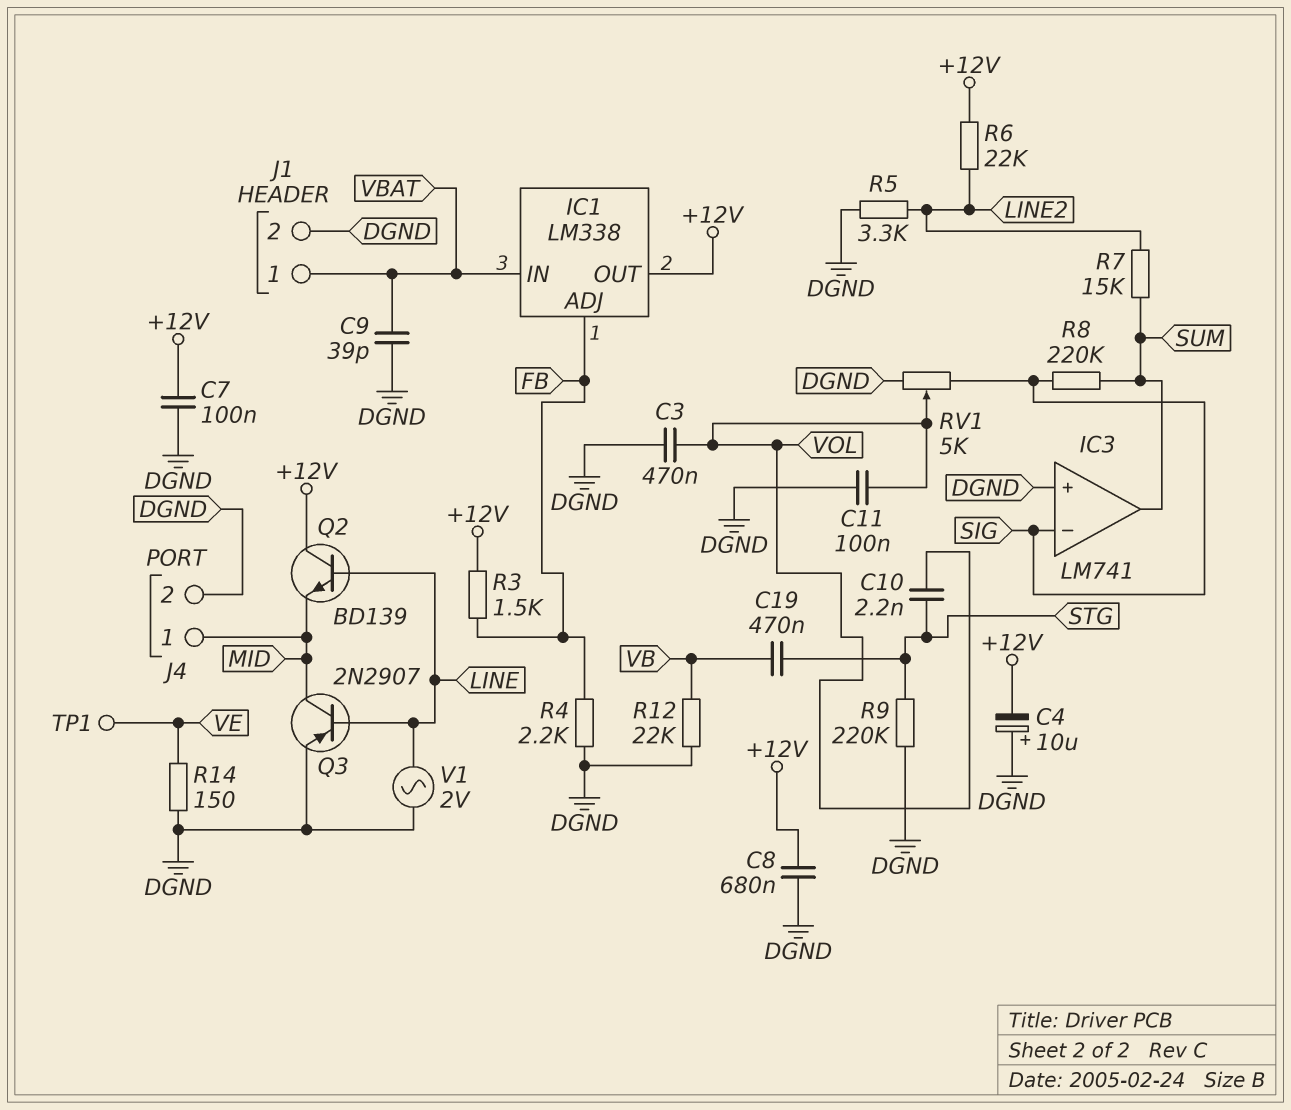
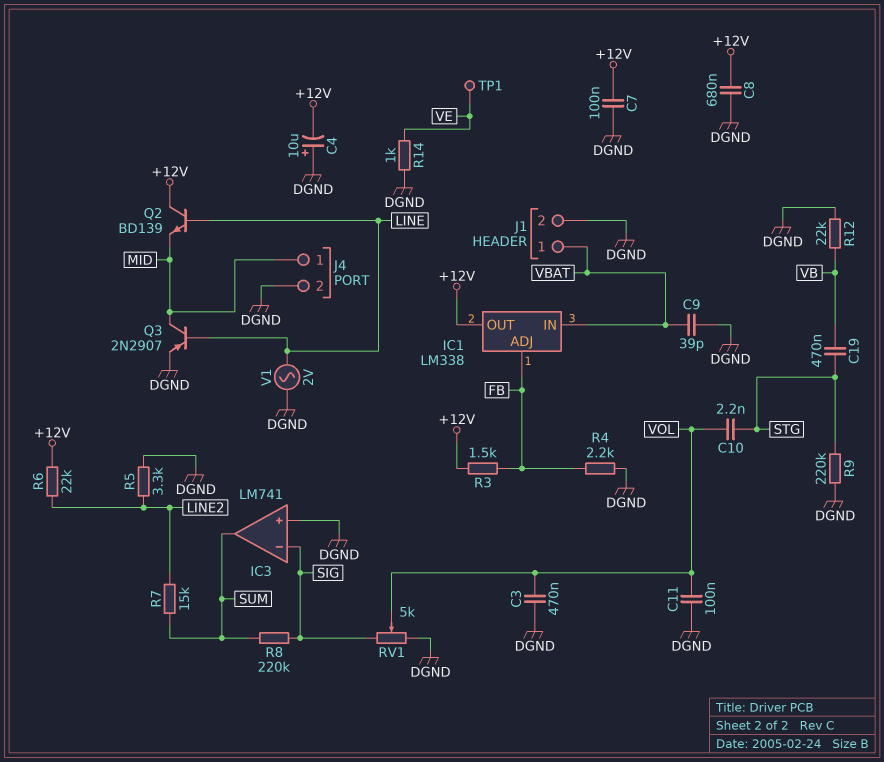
R14: 150 (DGND, VE) -> 1k (DGND, VE)

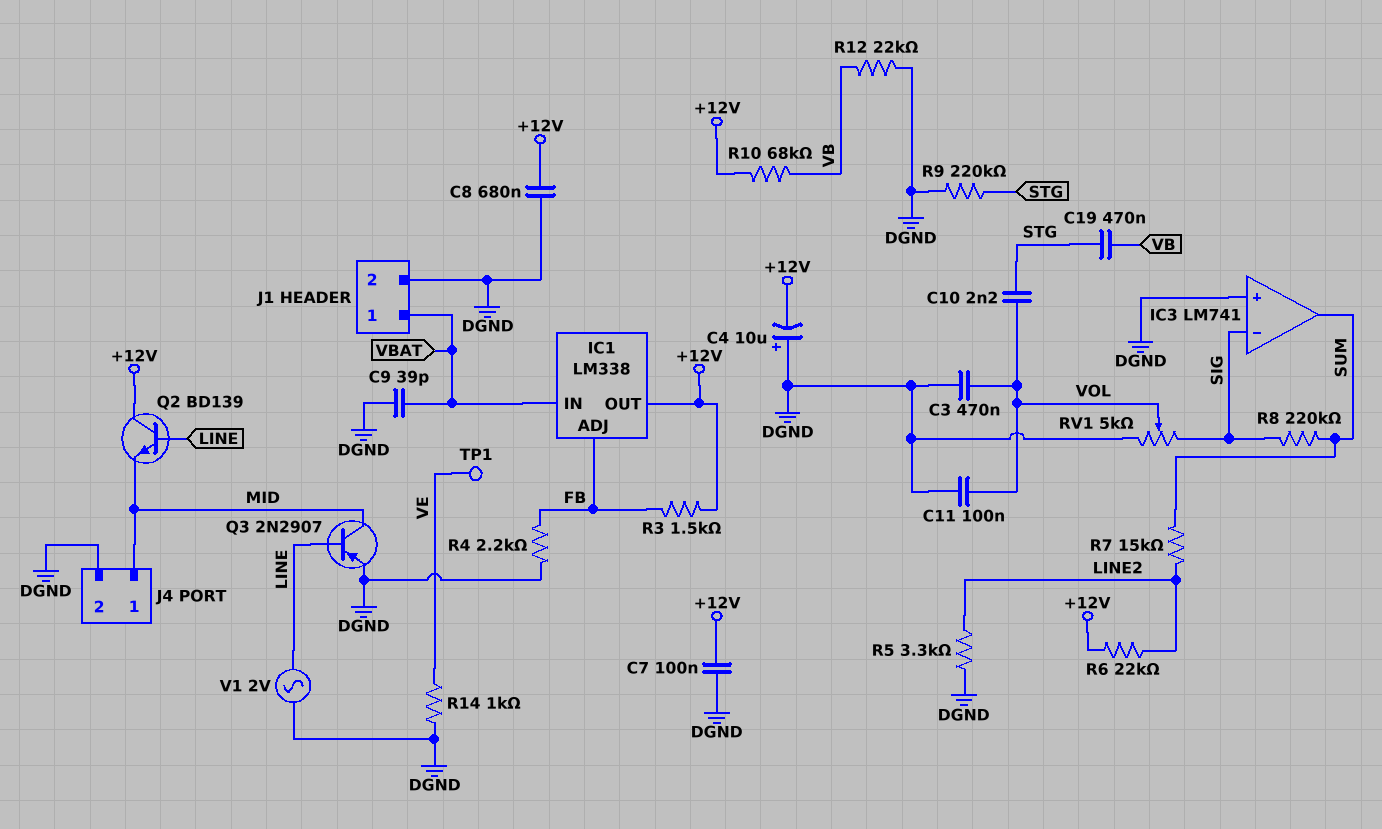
R10: none -> 68k (+12V, VB)

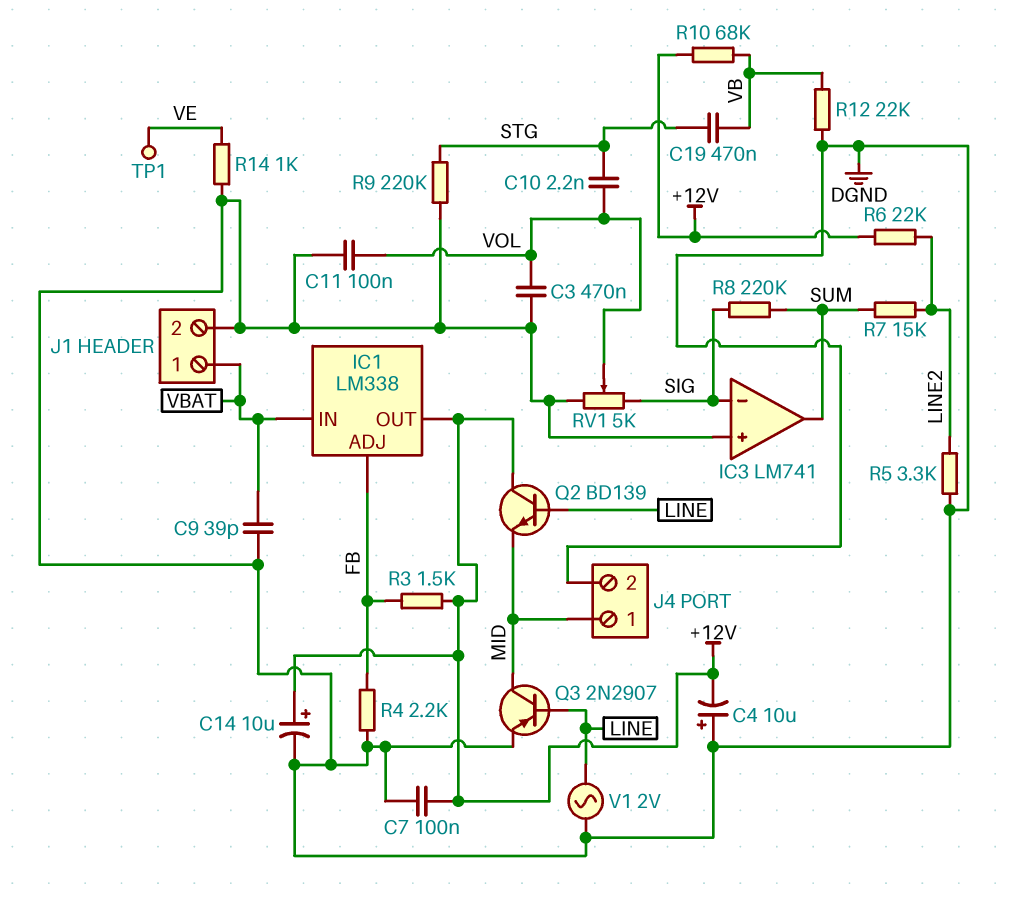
C8: 680nF (+12V, DGND) -> none
C14: none -> 10uF (plus +12V, minus DGND)

